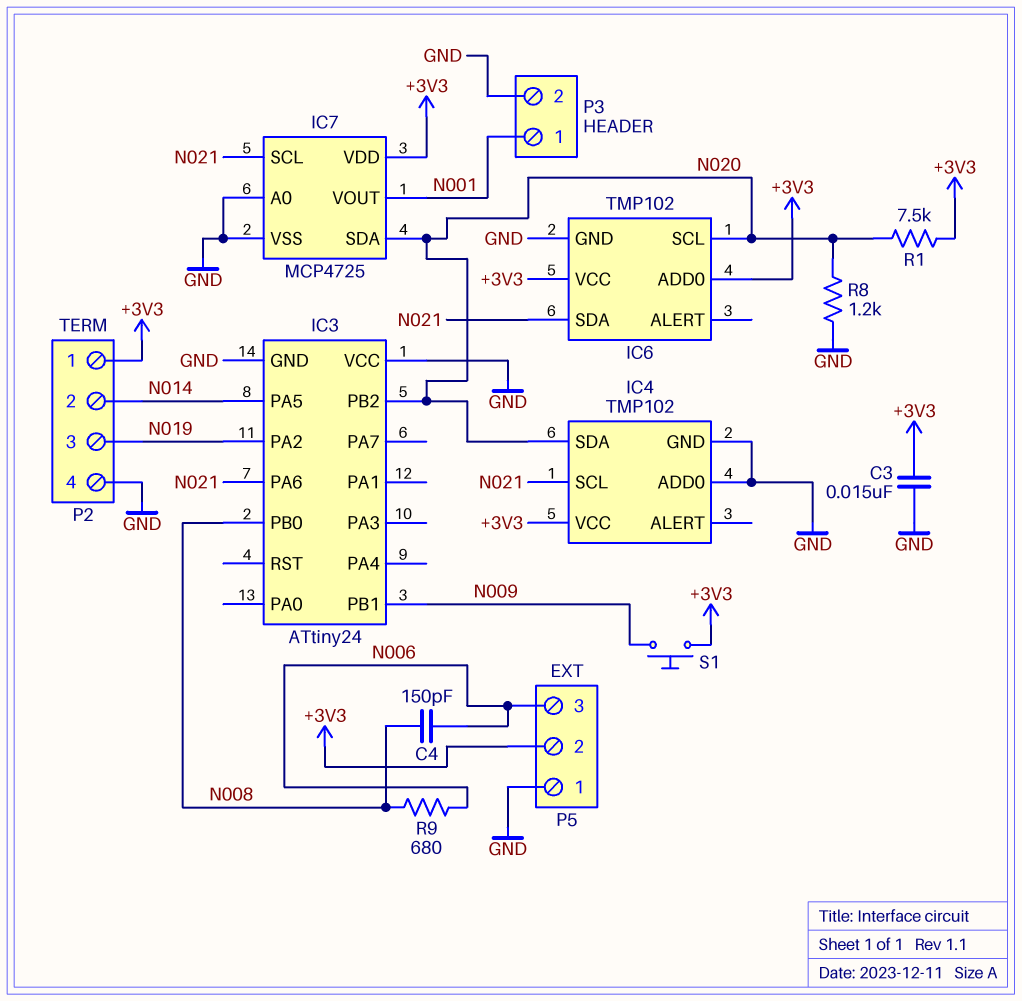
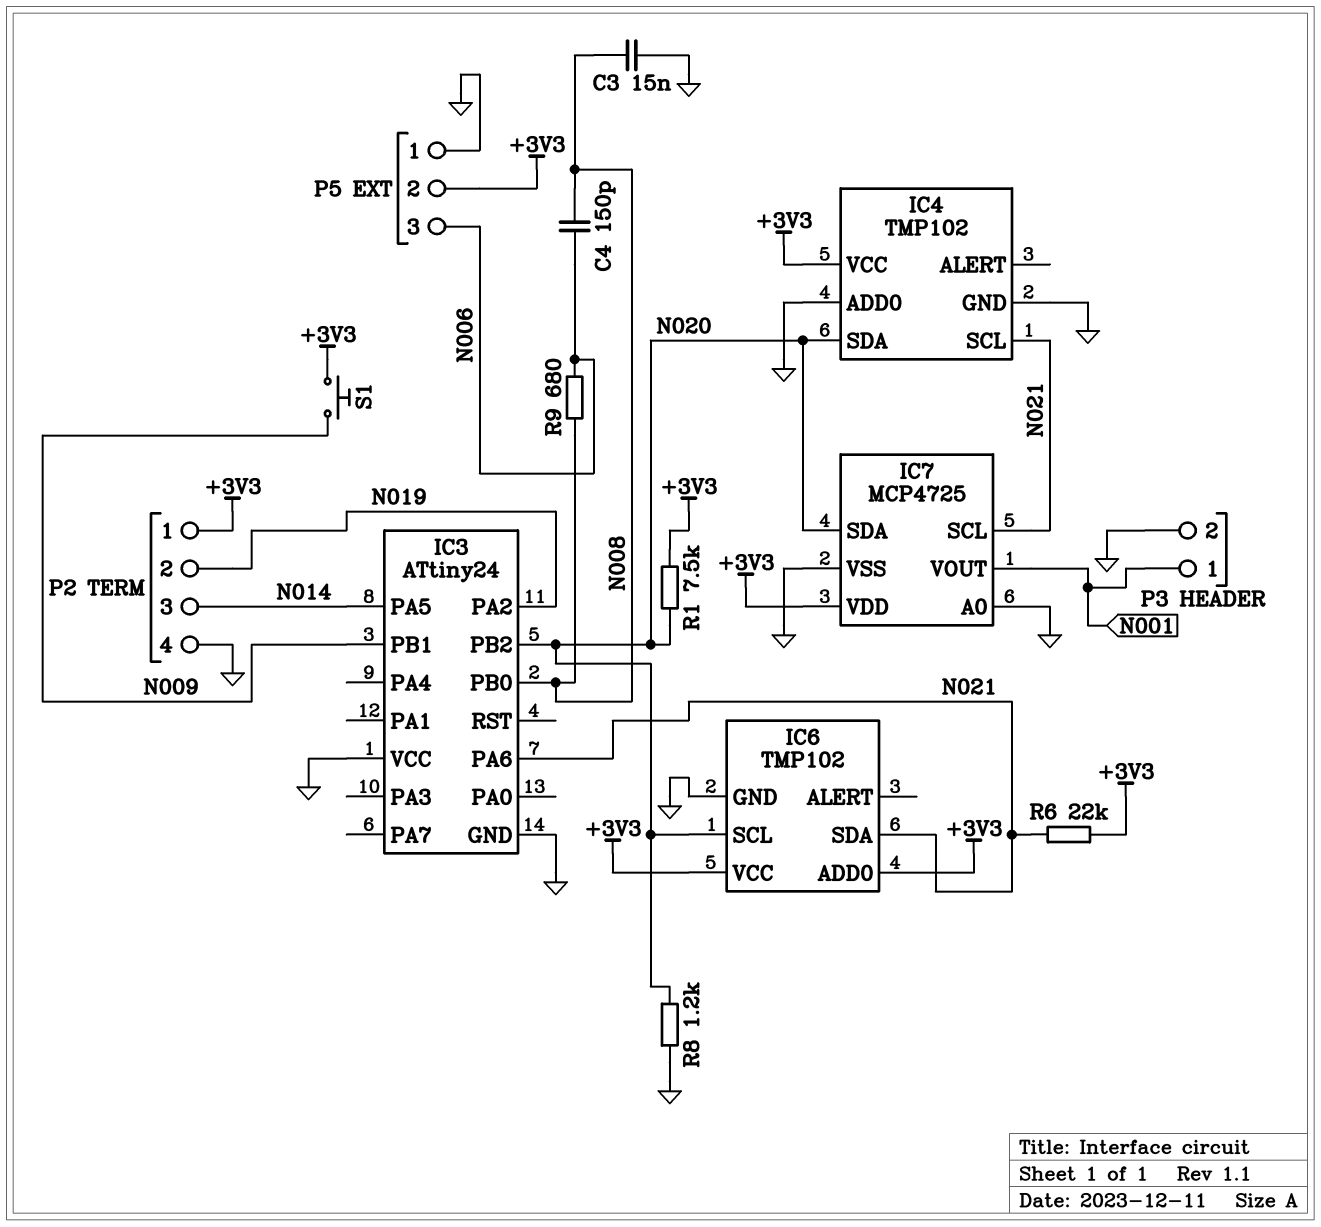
C3: 15nF (+3V3, GND) -> 15nF (GND, N008)
P2 pin 2: N014 -> N019
P2 pin 3: N019 -> N014
R6: none -> 22k (+3V3, N021)

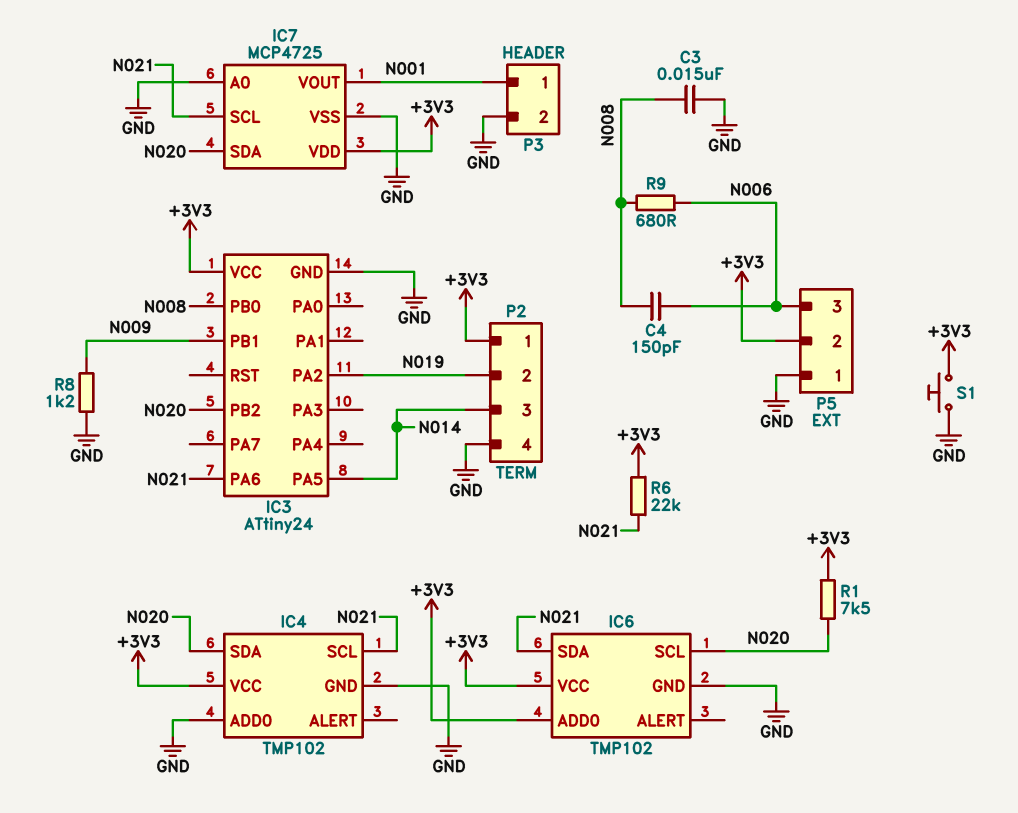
IC3 pin VCC: GND -> +3V3
R8: 1.2k (GND, N020) -> 1.2k (GND, N009)
S1: button (+3V3, N009) -> button (+3V3, GND)

